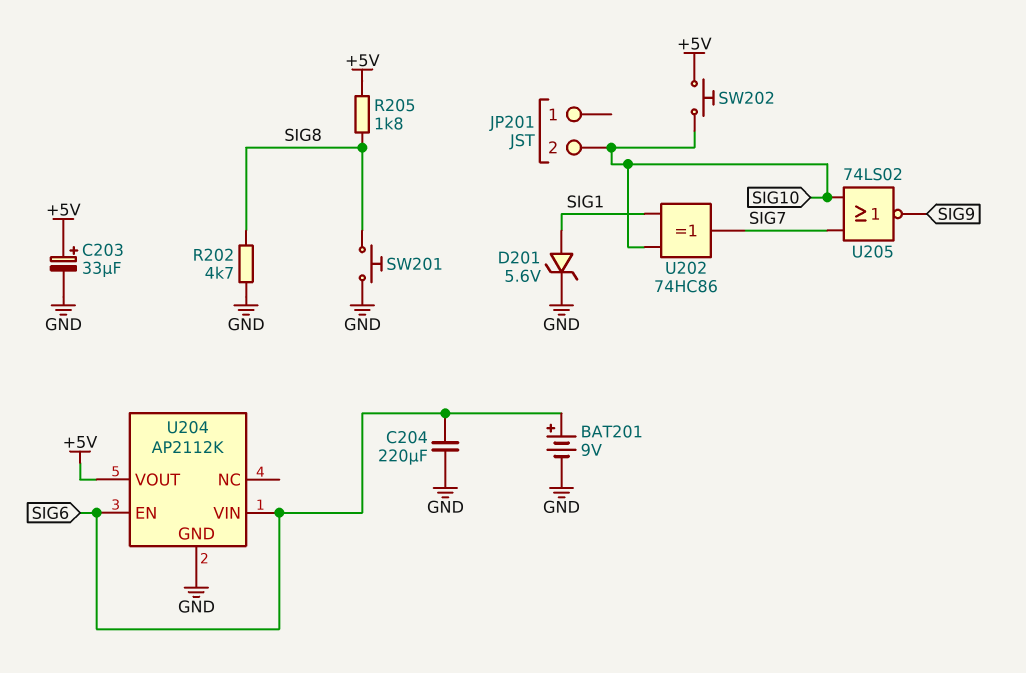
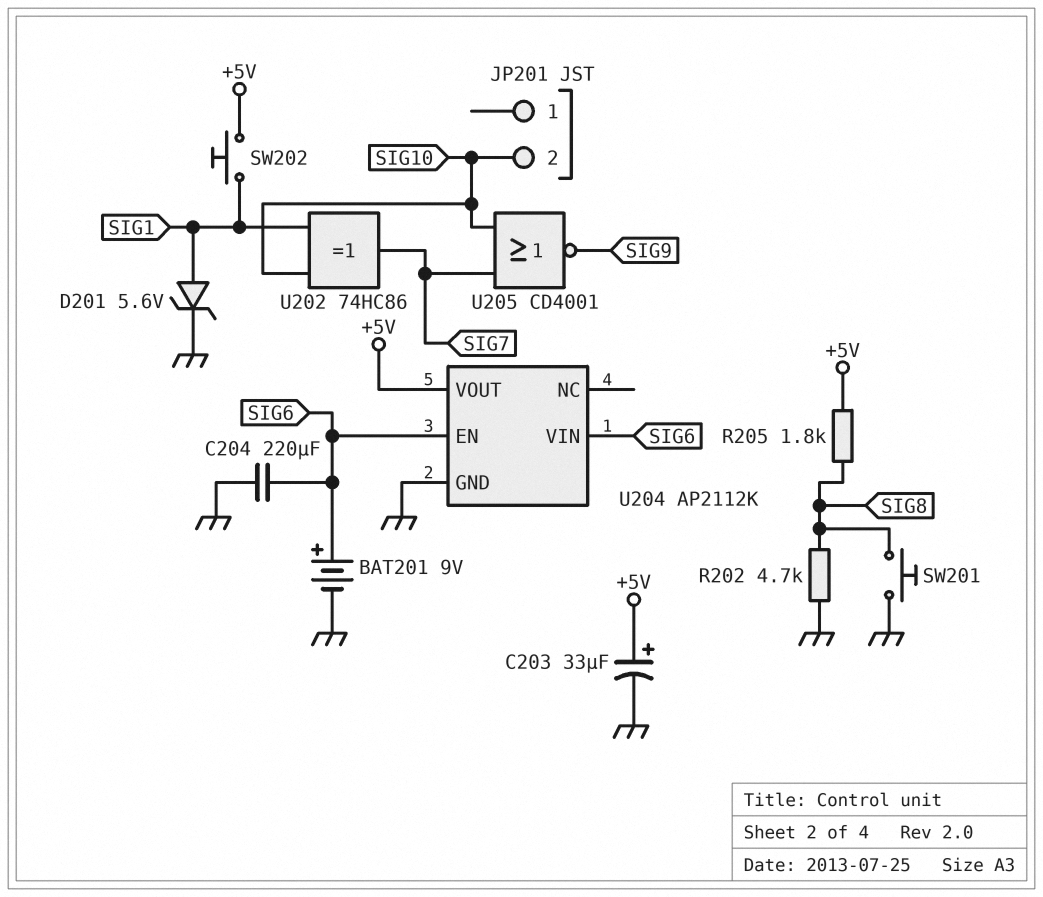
SW202: button (+5V, SIG10) -> button (+5V, SIG1)
U205: NOR 74LS02 (in SIG7, in SIG10, out SIG9) -> NOR CD4001 (in SIG7, in SIG10, out SIG9)

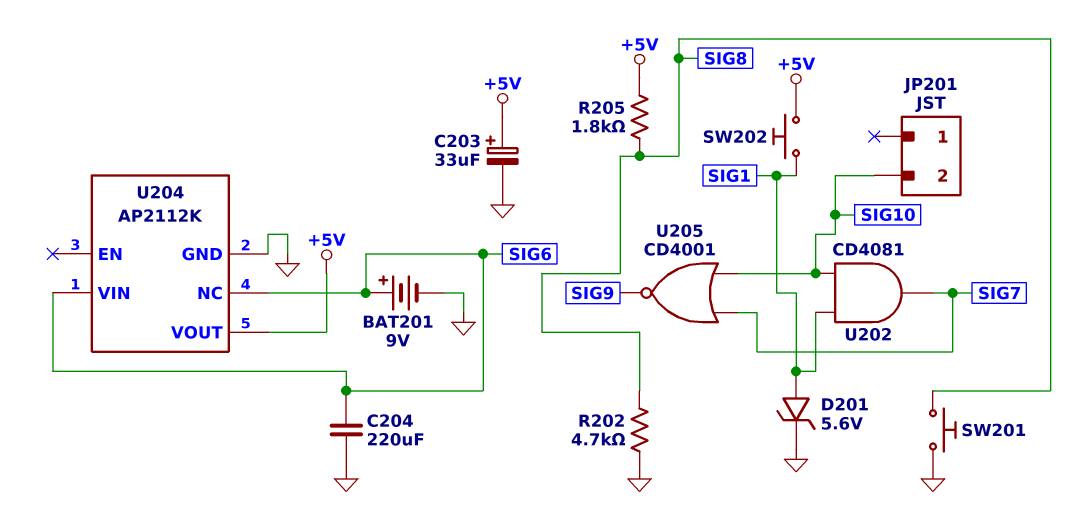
U202: XOR 74HC86 (in SIG1, in SIG10, out SIG7) -> AND CD4081 (in SIG1, in SIG10, out SIG7)
U204 pin EN: SIG6 -> none
U204 pin NC: none -> SIG6

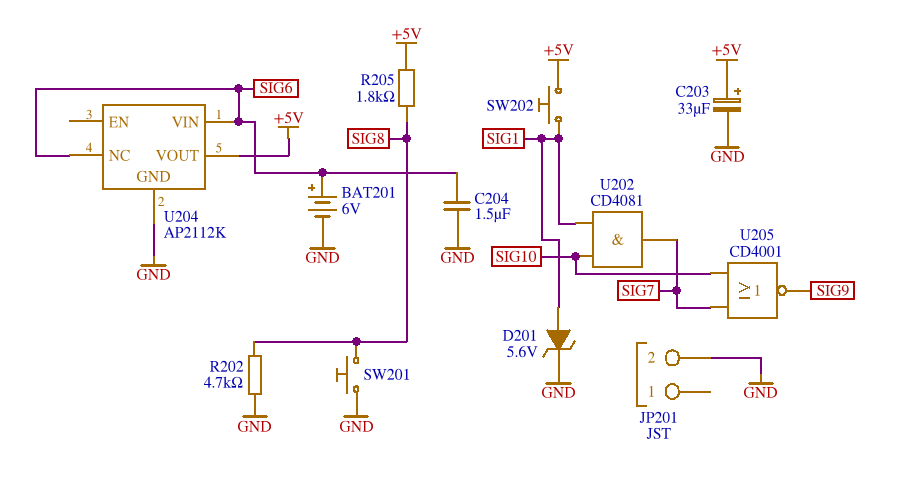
BAT201: 9V (plus SIG6, minus GND) -> 6V (plus SIG6, minus GND)
C204: 220uF (GND, SIG6) -> 1.5uF (GND, SIG6)
JP201 pin 2: SIG10 -> GND

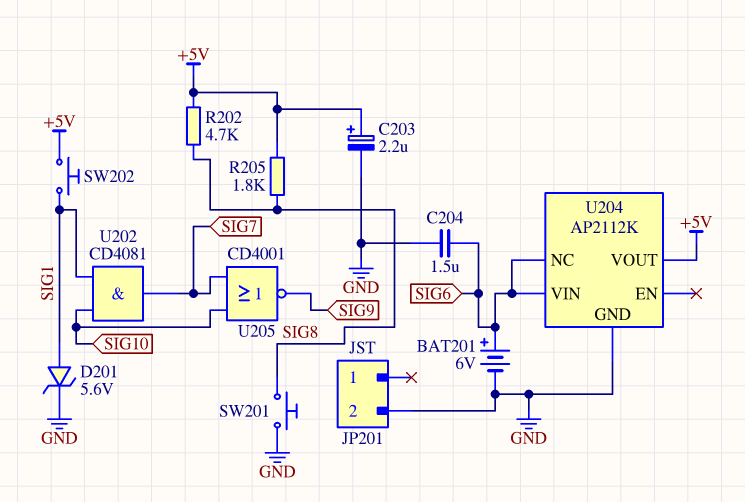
C203: 33uF (plus +5V, minus GND) -> 2.2uF (plus +5V, minus GND)
R202: 4.7k (GND, SIG8) -> 4.7k (+5V, SIG8)

